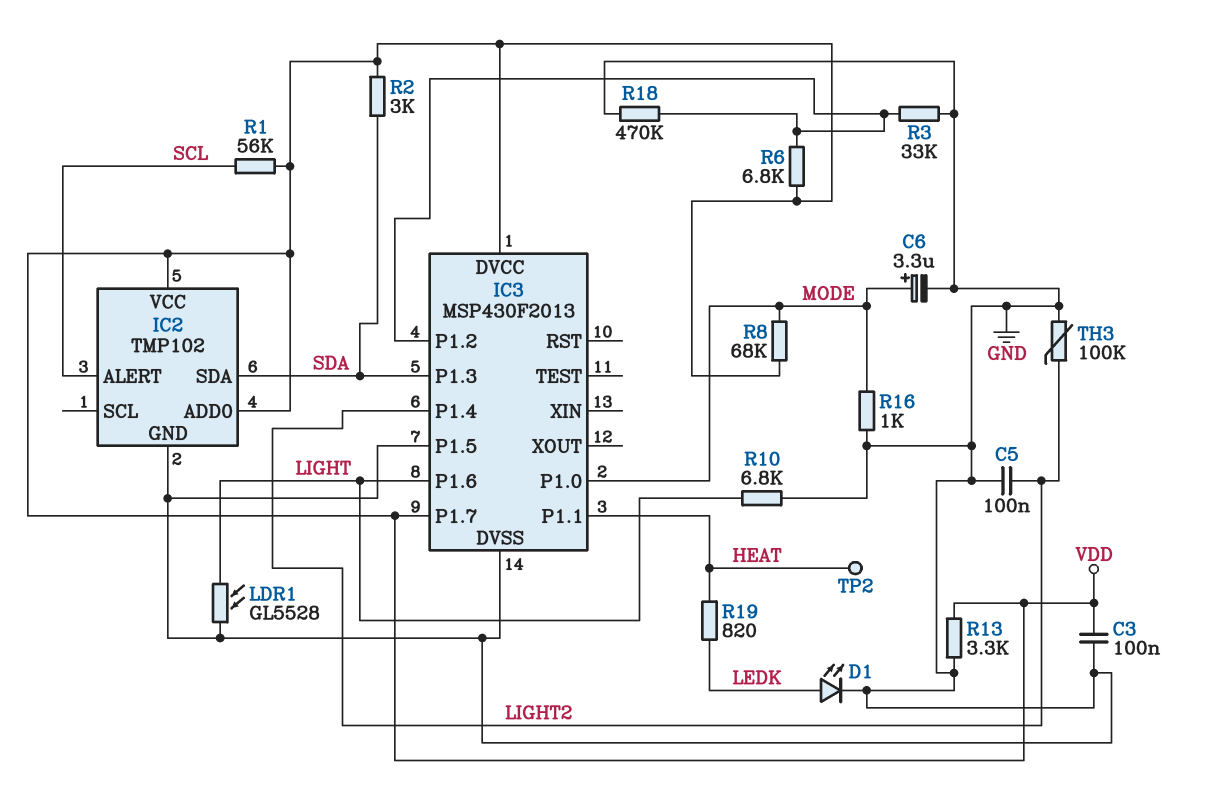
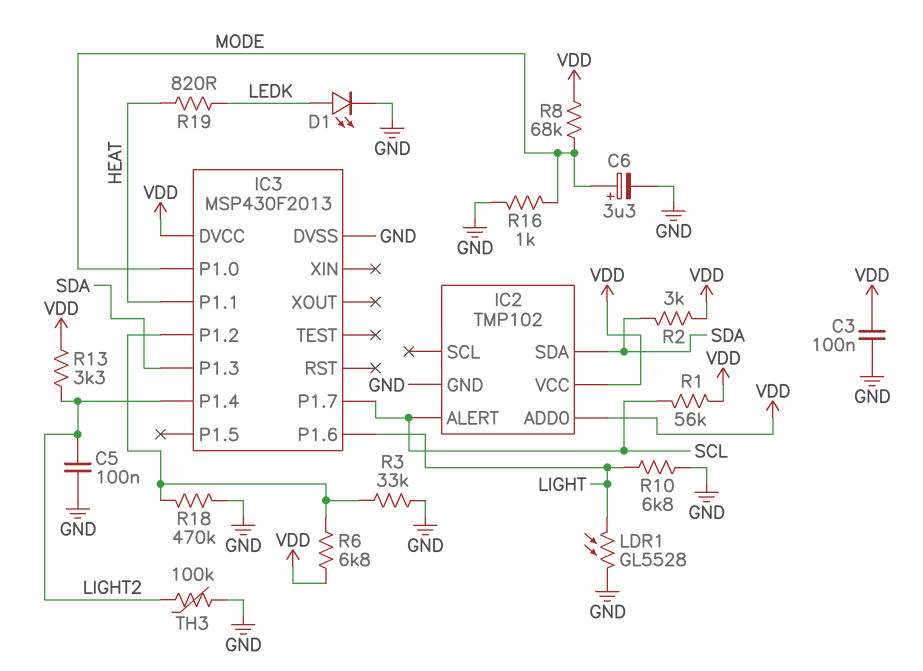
IC3 pin P1.5: GND -> none
IC3 pin P1.7: VDD -> SCL
R13: 3.3k (GND, VDD) -> 3.3k (LIGHT2, VDD)
TP2: test point (HEAT) -> none

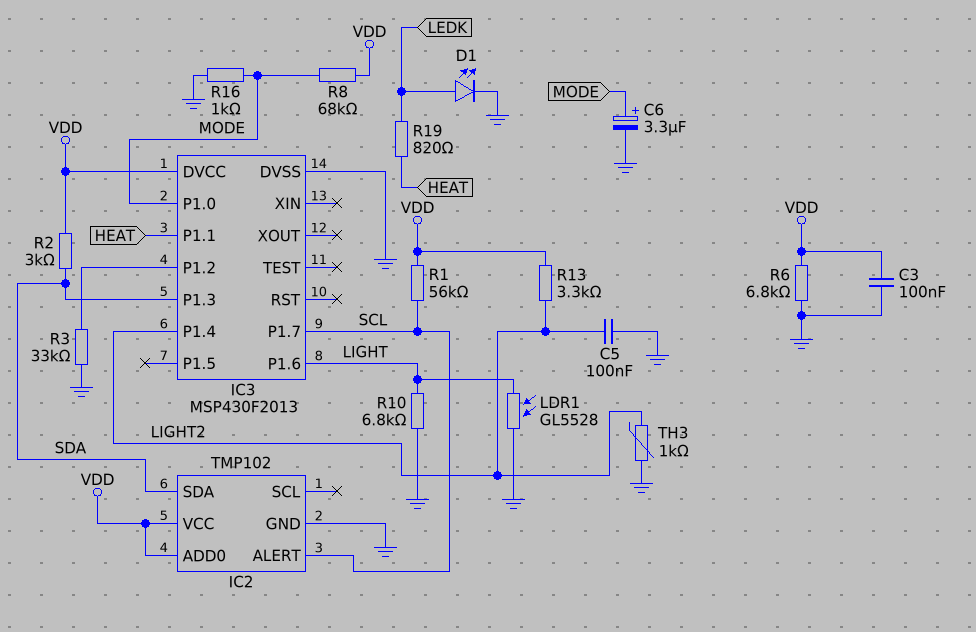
R6: 6.8k (IC3/P1.2, VDD) -> 6.8k (GND, VDD)
R18: 470k (GND, IC3/P1.2) -> none
TH3: 100k (GND, LIGHT2) -> 1k (GND, LIGHT2)

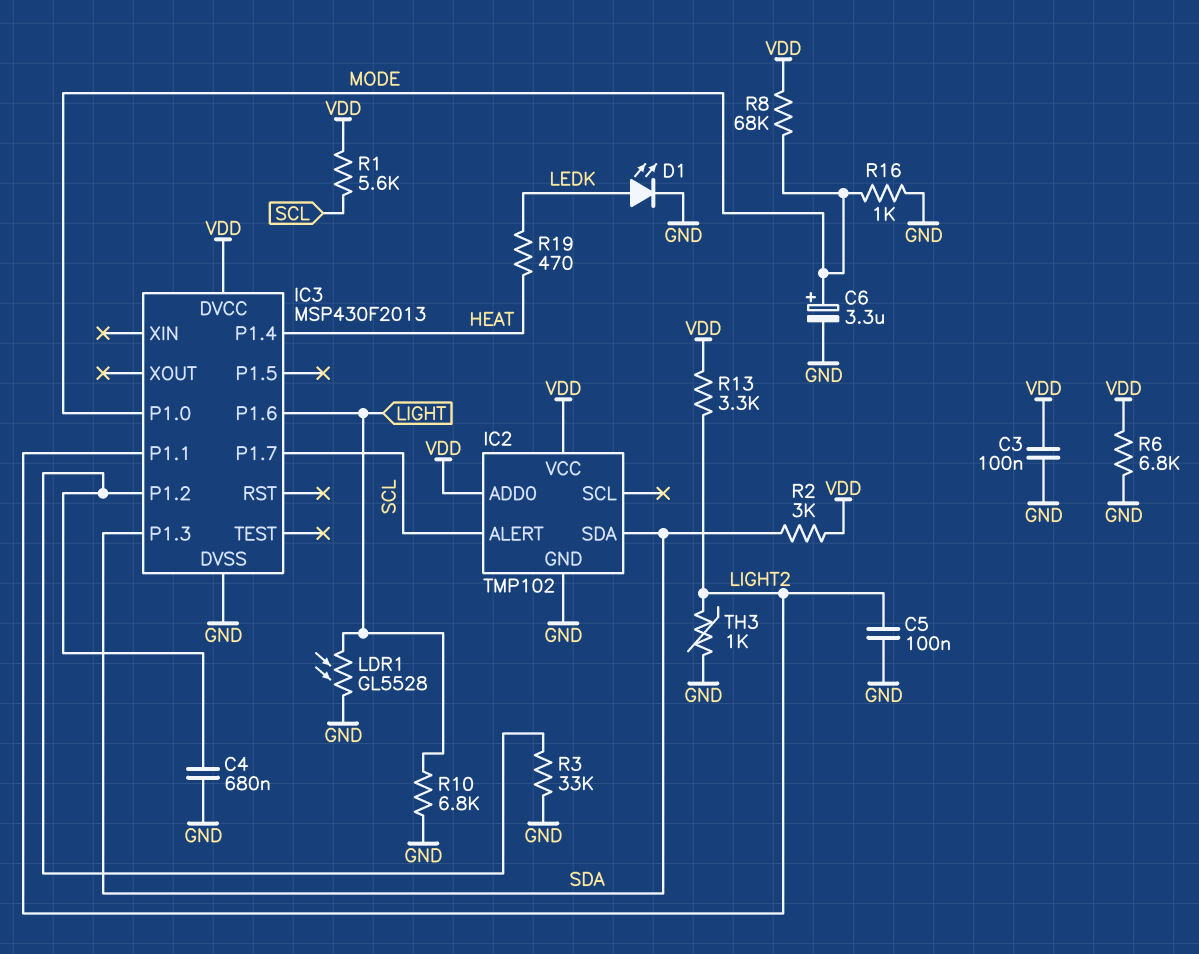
C4: none -> 680nF (GND, IC3/P1.2)
IC3 pin P1.1: HEAT -> LIGHT2
IC3 pin P1.4: LIGHT2 -> HEAT
R1: 56k (SCL, VDD) -> 5.6k (SCL, VDD)
R19: 820 (HEAT, LEDK) -> 470 (HEAT, LEDK)

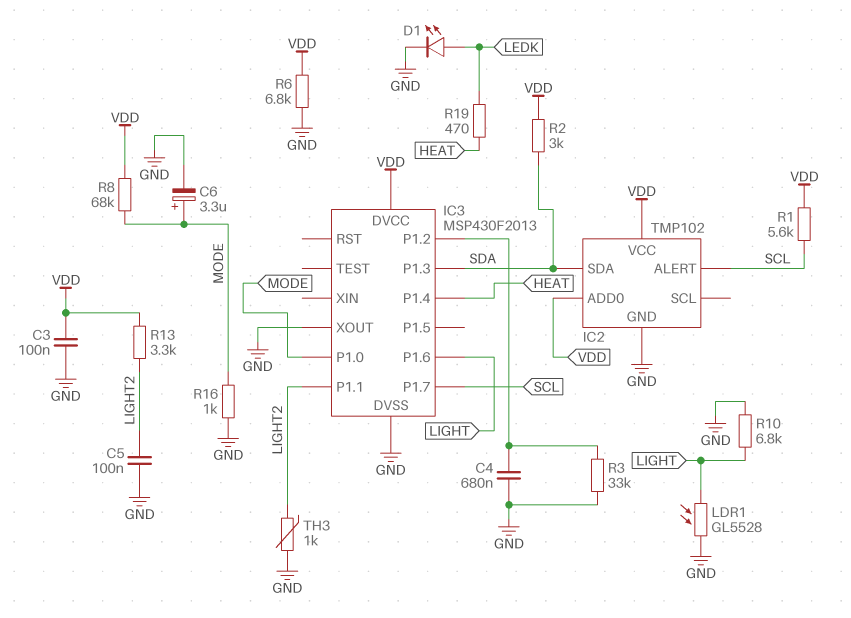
IC3 pin XOUT: none -> GND

